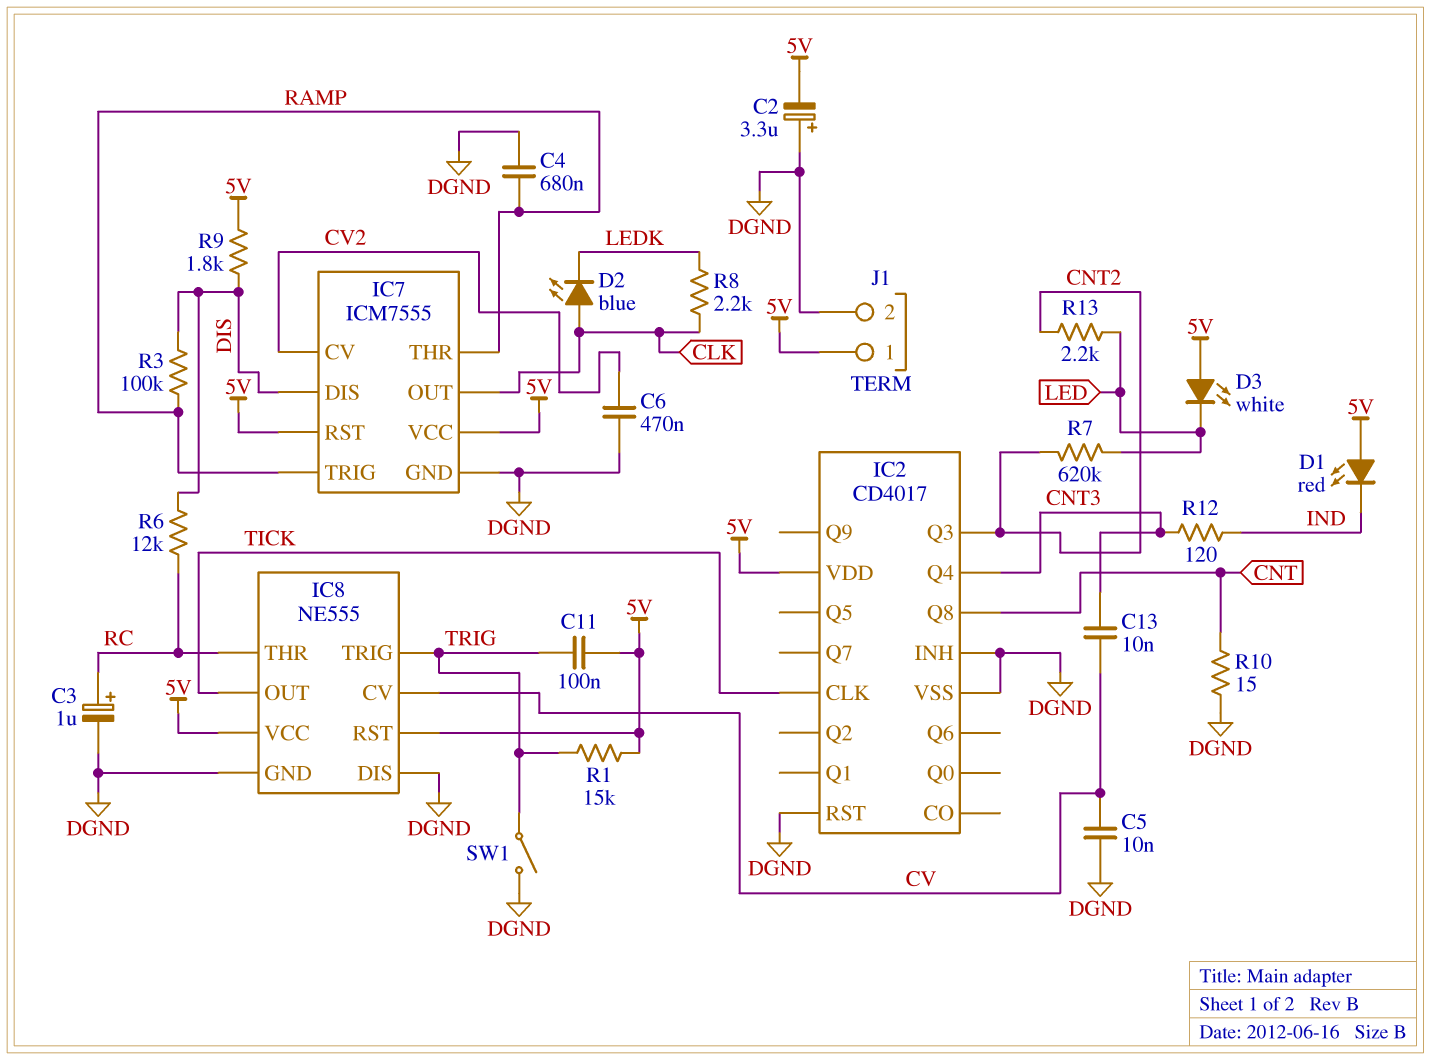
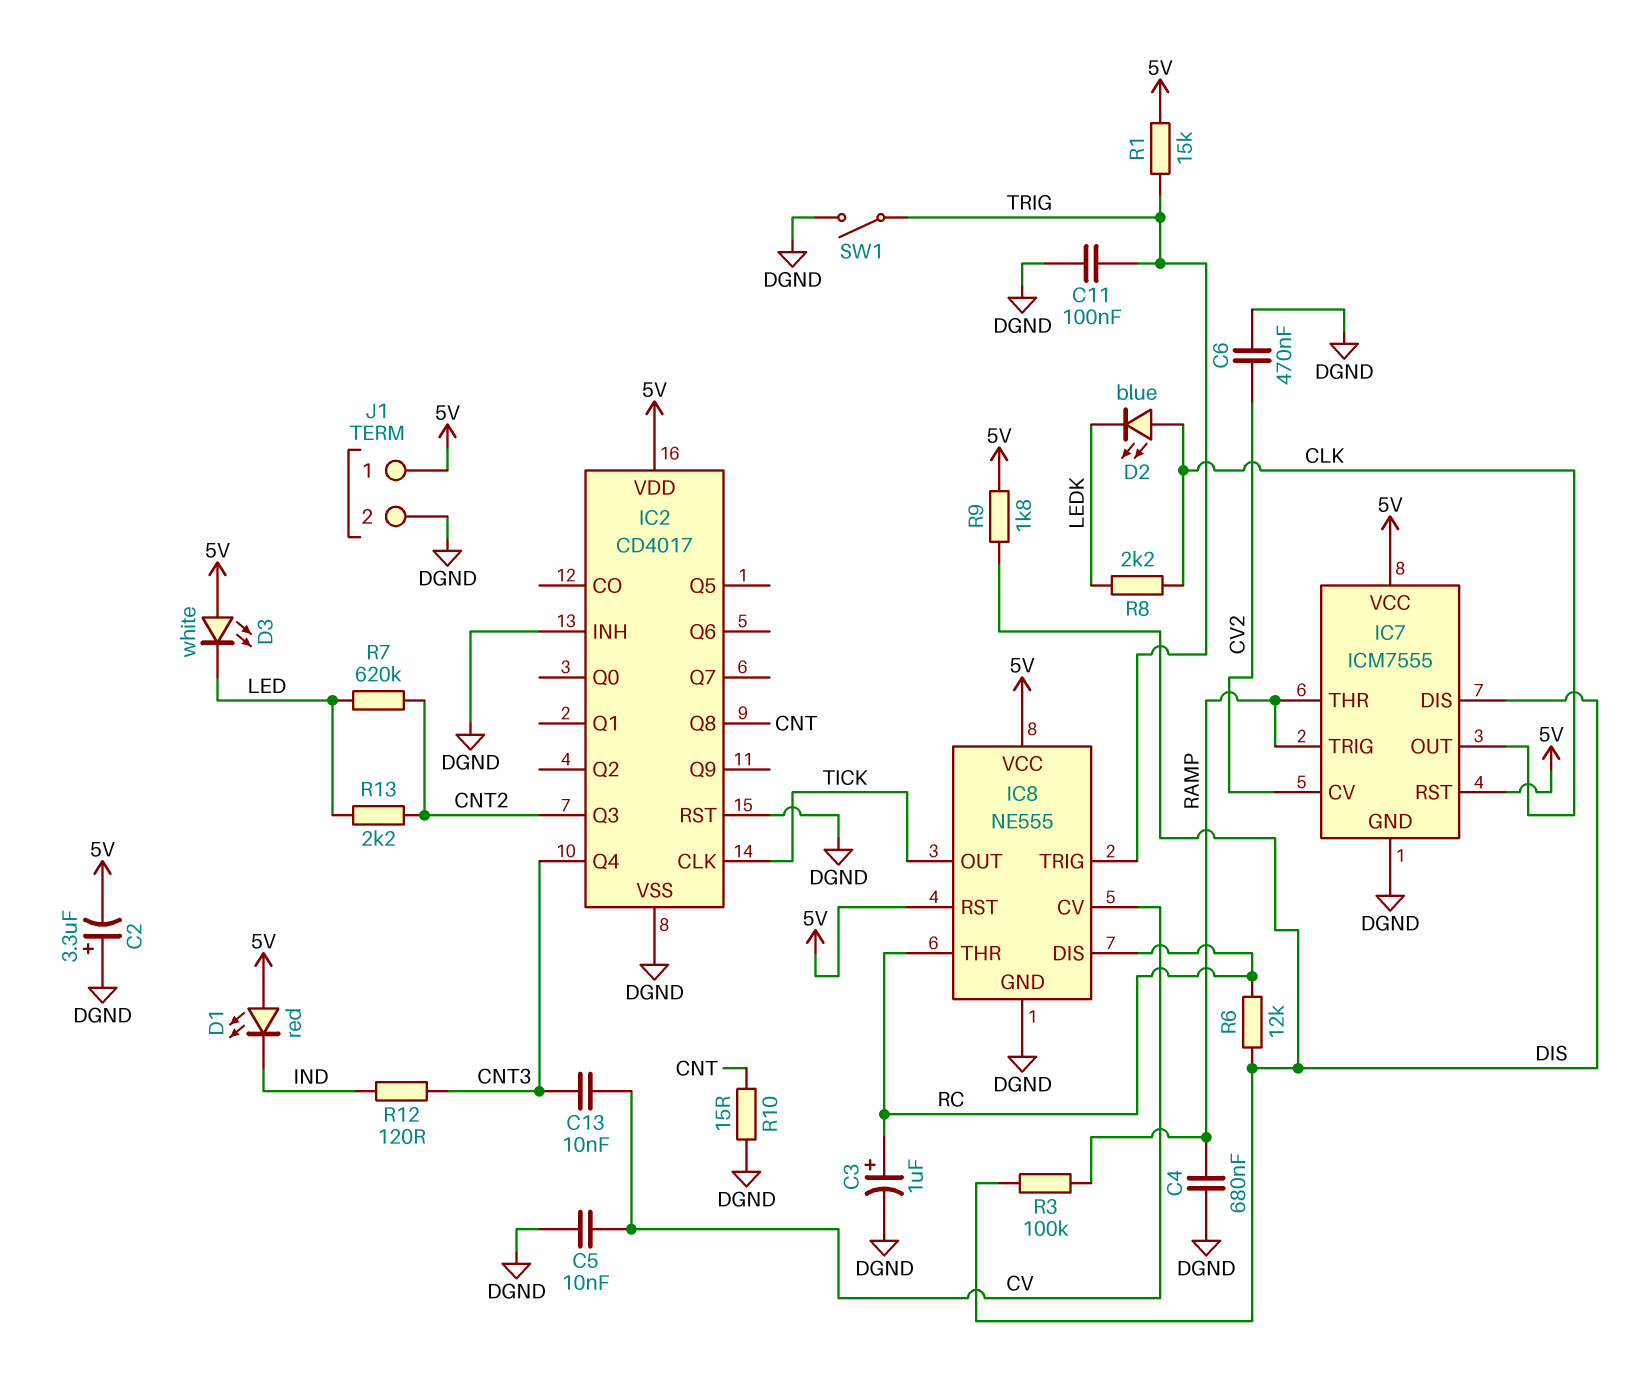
C11: 100nF (5V, TRIG) -> 100nF (DGND, TRIG)
IC8 pin DIS: DGND -> RC

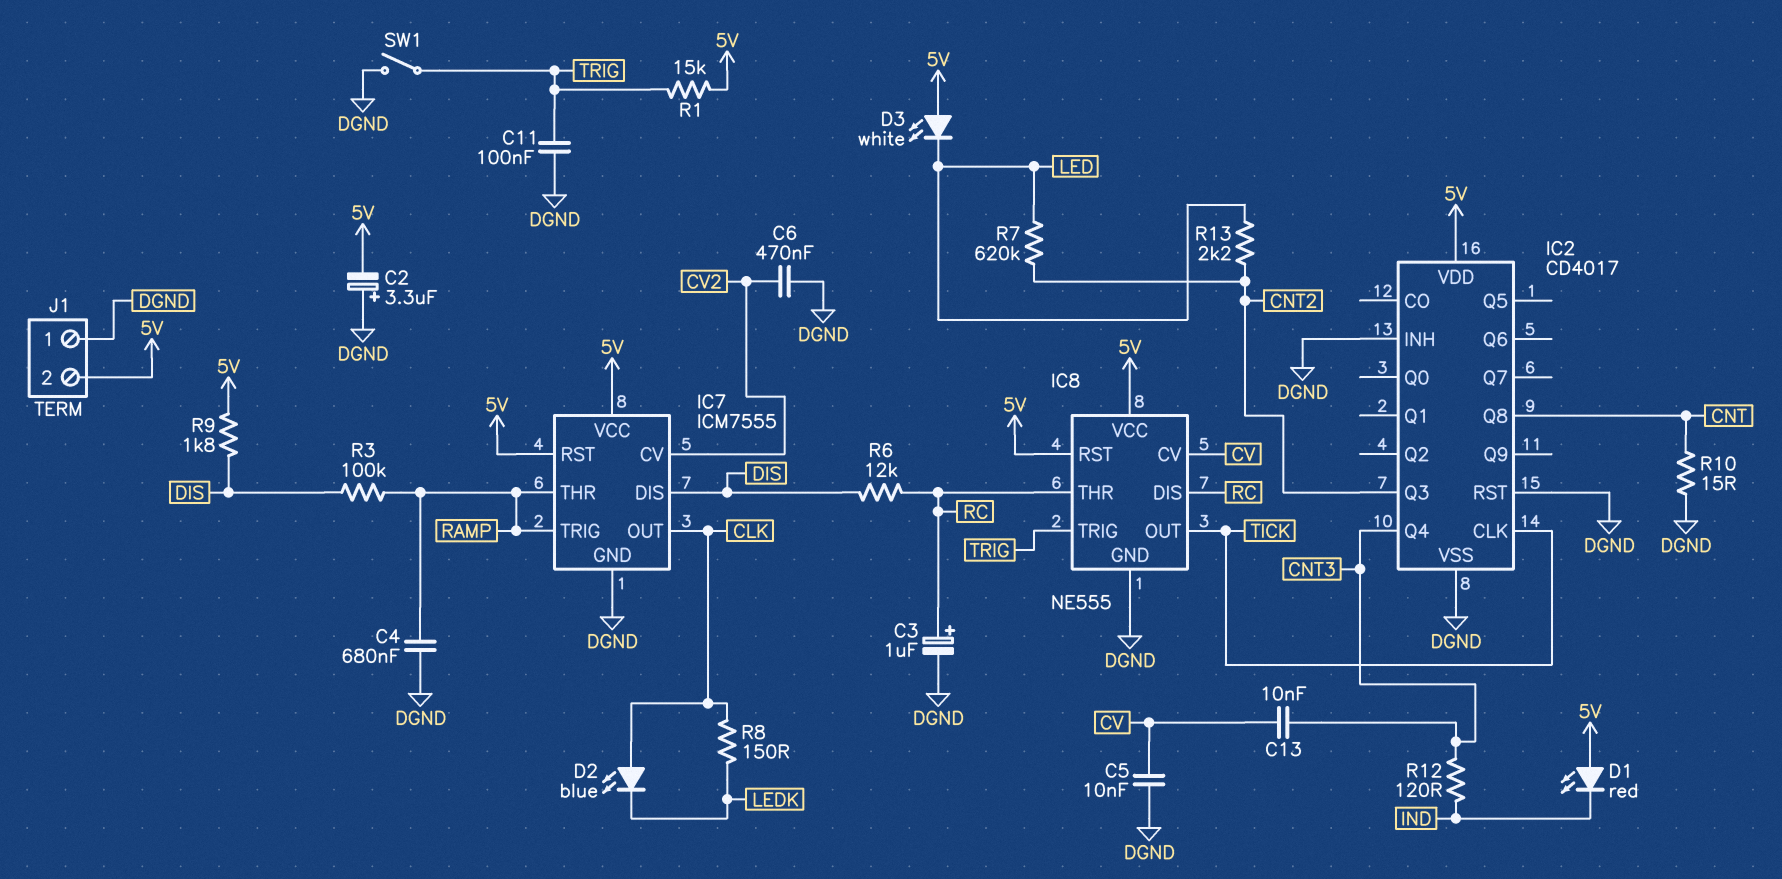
J1 pin 1: 5V -> DGND
J1 pin 2: DGND -> 5V
R8: 2.2k (CLK, LEDK) -> 150 (CLK, LEDK)

